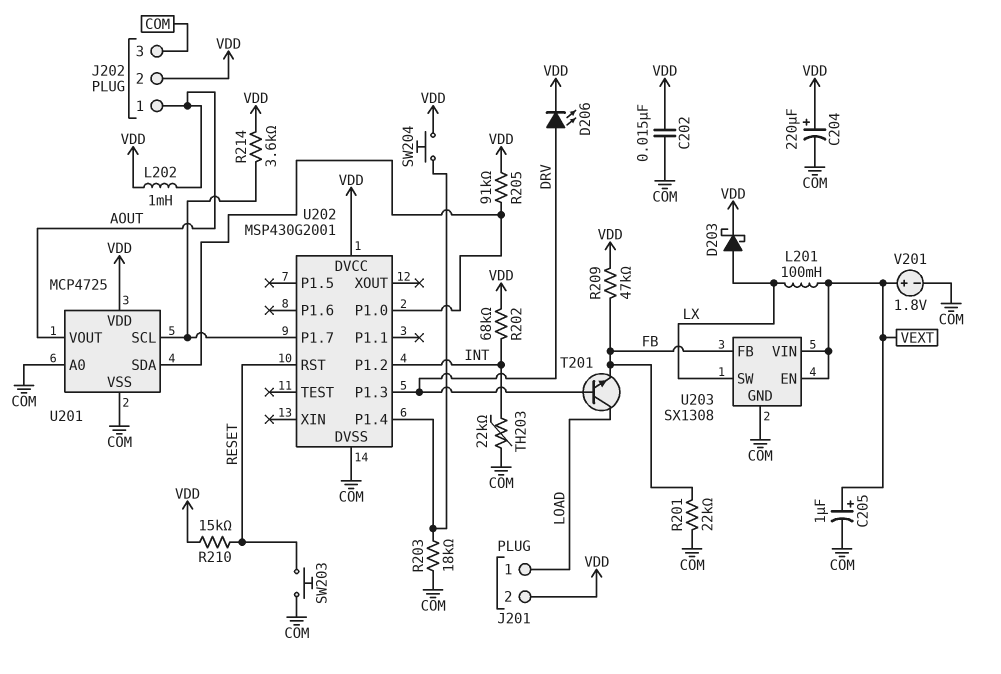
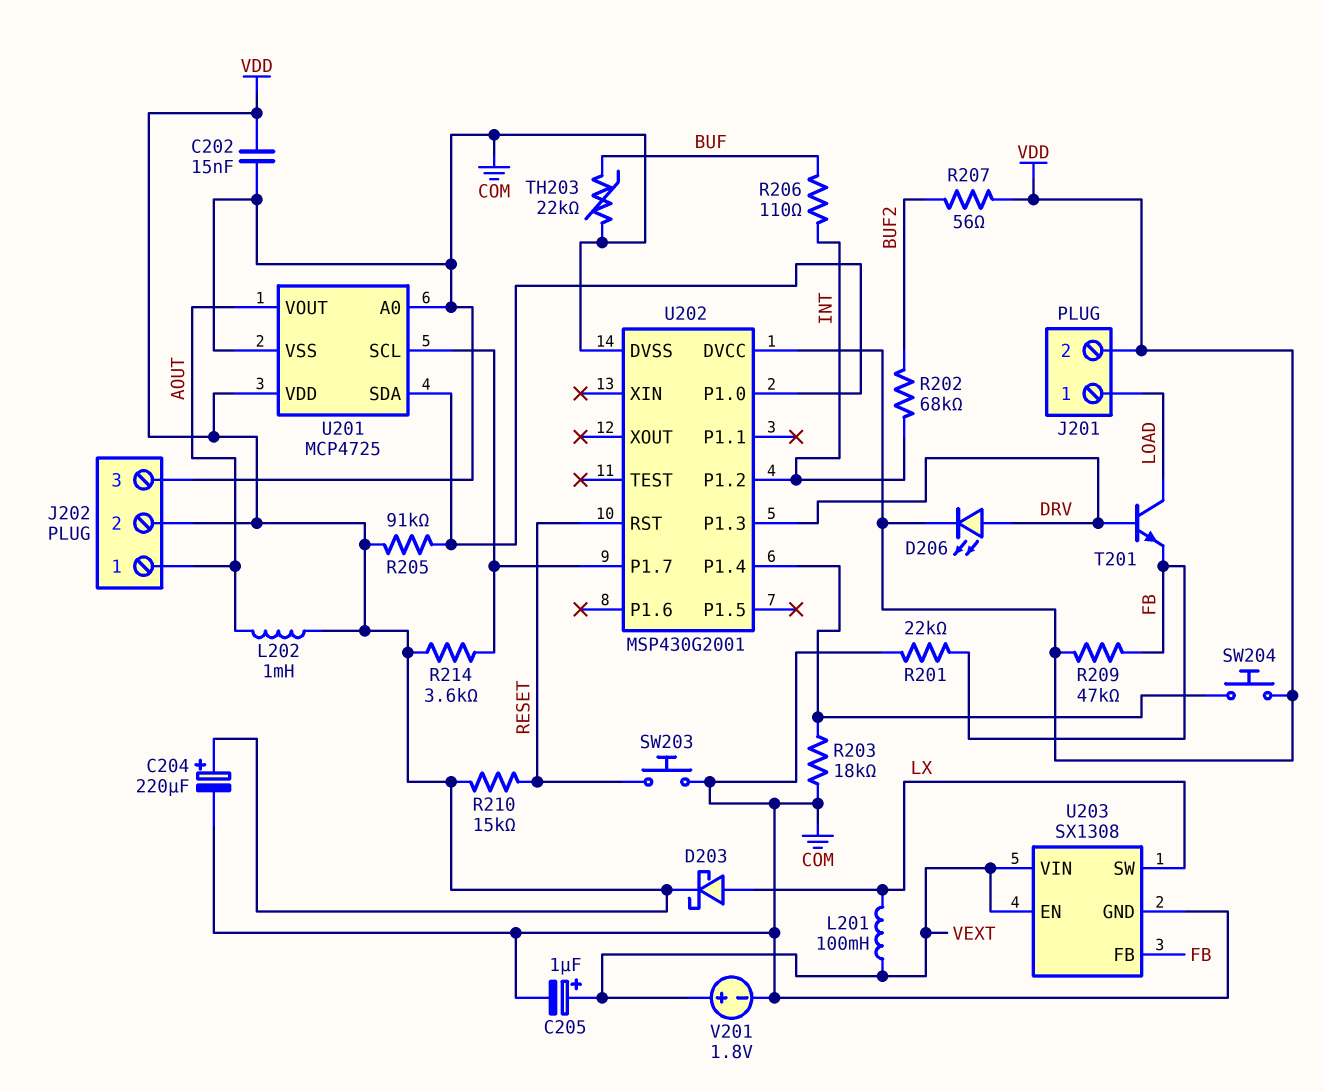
R202: 68k (INT, VDD) -> 68k (BUF2, INT)
R206: none -> 110 (BUF, INT)
R207: none -> 56 (BUF2, VDD)
TH203: 22k (COM, INT) -> 22k (BUF, COM)

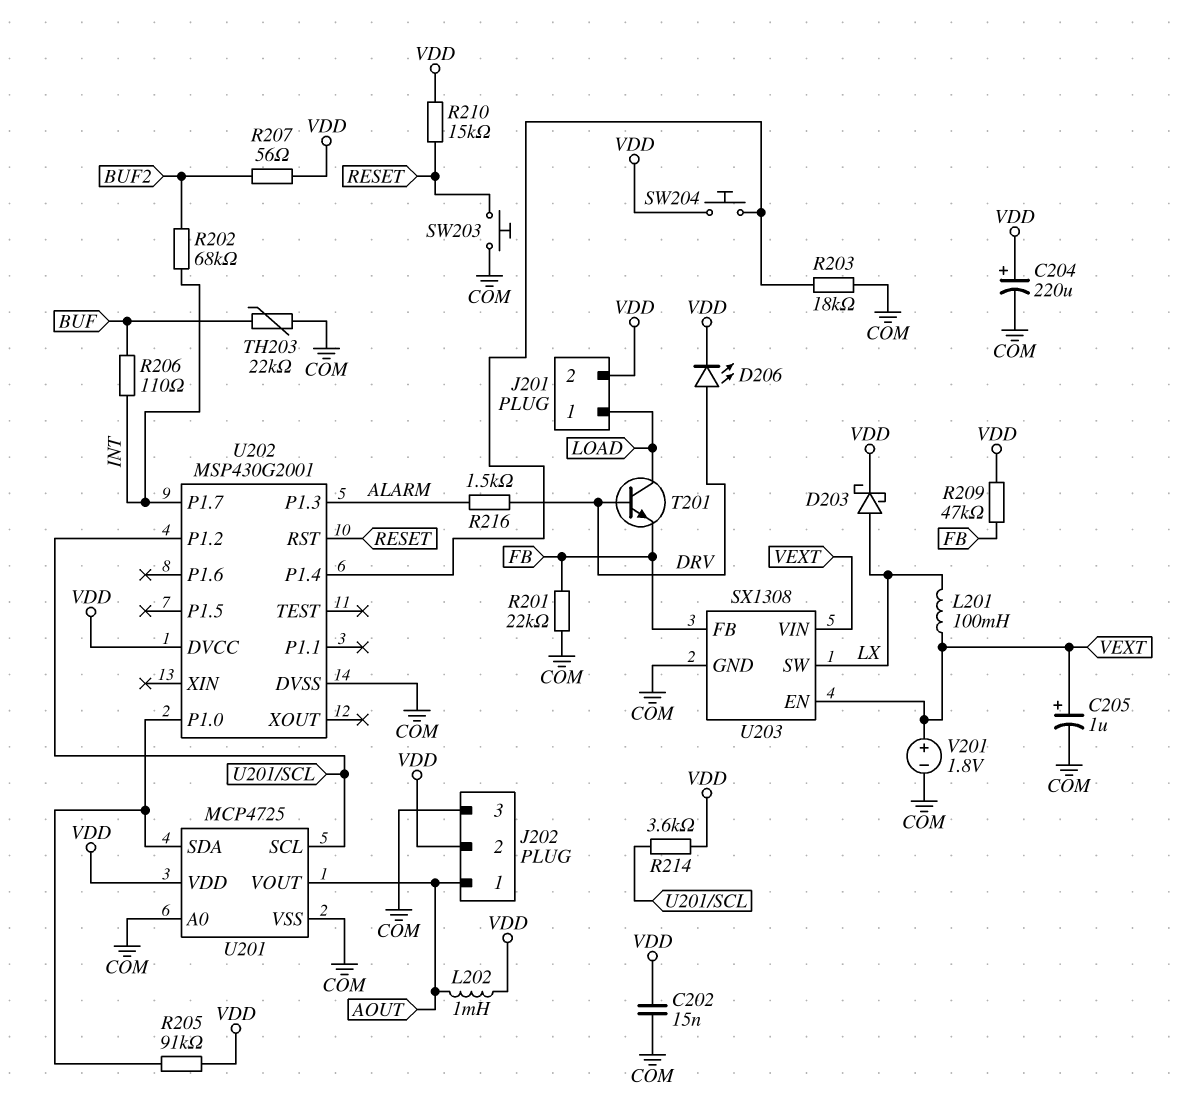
R216: none -> 1.5k (ALARM, DRV)
U202 pin P1.2: INT -> U201/SCL
U202 pin P1.3: DRV -> ALARM
U202 pin P1.7: U201/SCL -> INT

